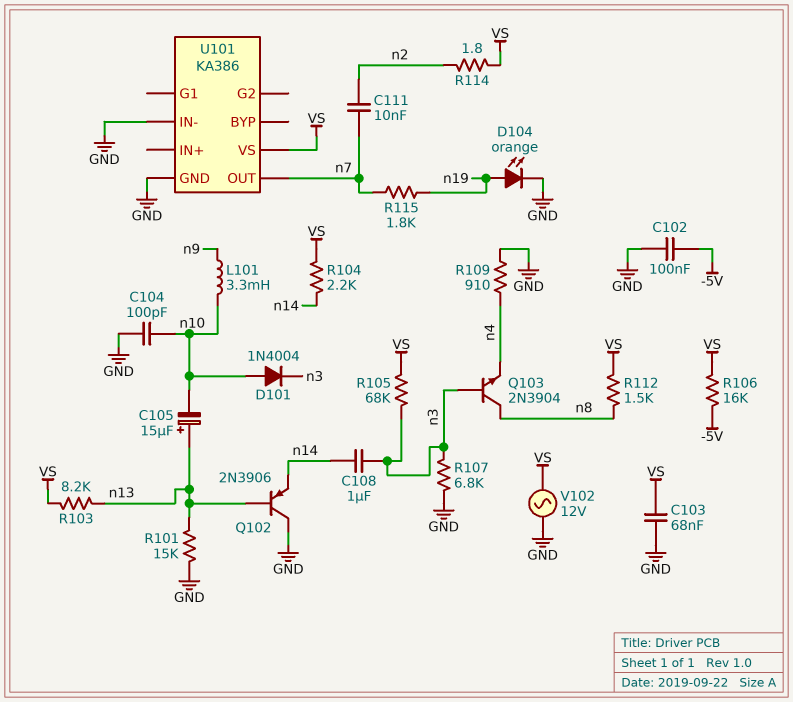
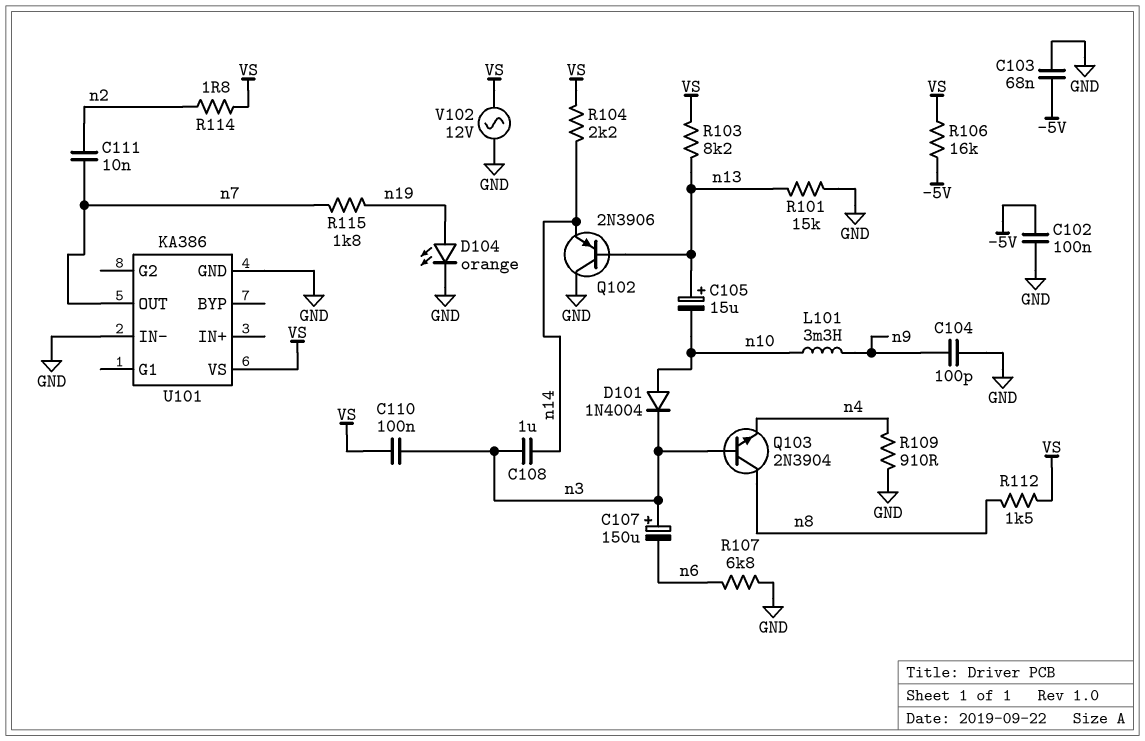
C103: 68nF (GND, VS) -> 68nF (-5V, GND)
C104: 100pF (GND, n10) -> 100pF (GND, n9)
C107: none -> 150uF (plus n3, minus n6)
C110: none -> 100nF (VS, n3)
R105: 68k (VS, n3) -> none
R107: 6.8k (GND, n3) -> 6.8k (GND, n6)

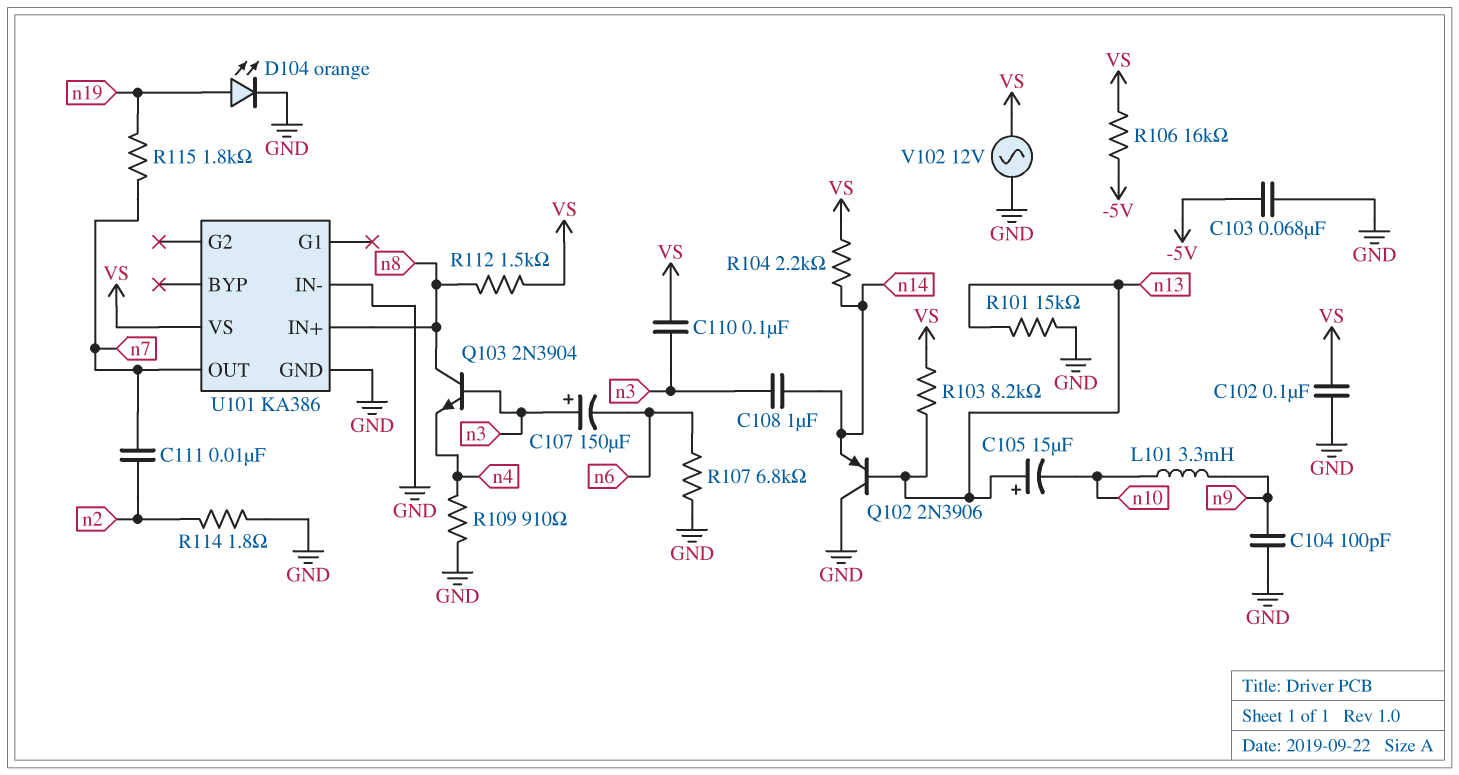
C102: 100nF (-5V, GND) -> 100nF (GND, VS)
D101: diode 1N4004 (A n10, K n3) -> none
R114: 1.8 (VS, n2) -> 1.8 (GND, n2)
U101 pin IN+: none -> n8

